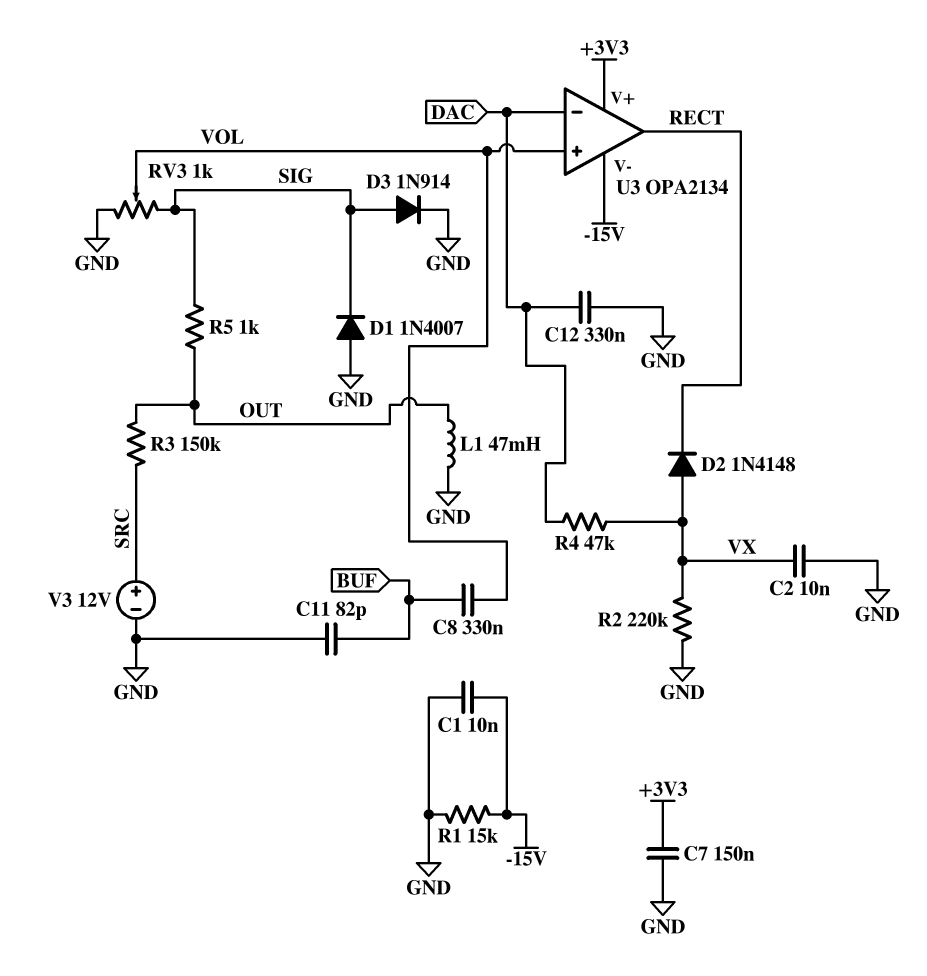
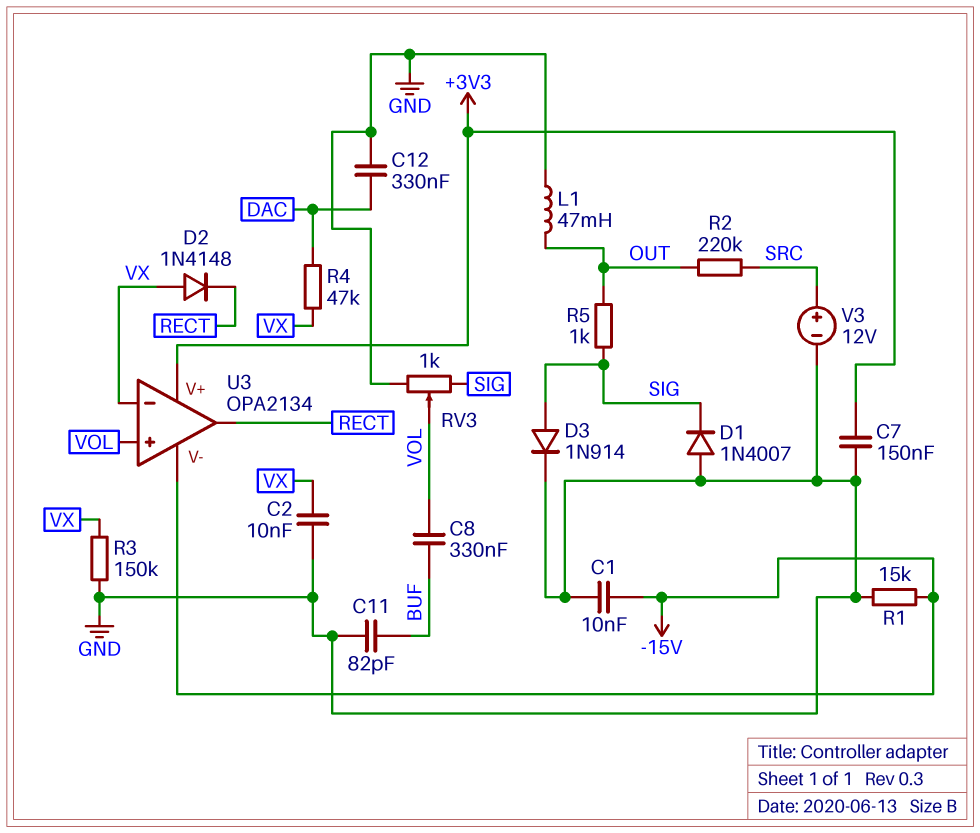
R2: 220k (GND, VX) -> 220k (OUT, SRC)
R3: 150k (OUT, SRC) -> 150k (GND, VX)
U3 pin in-: DAC -> VX

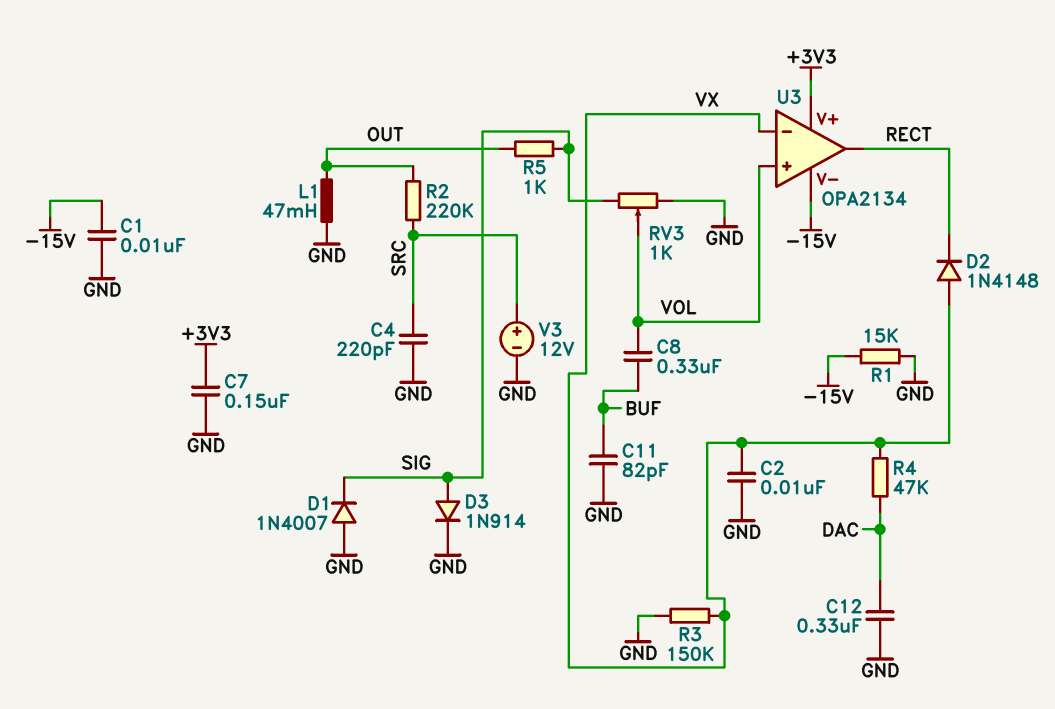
C4: none -> 220pF (GND, SRC)

